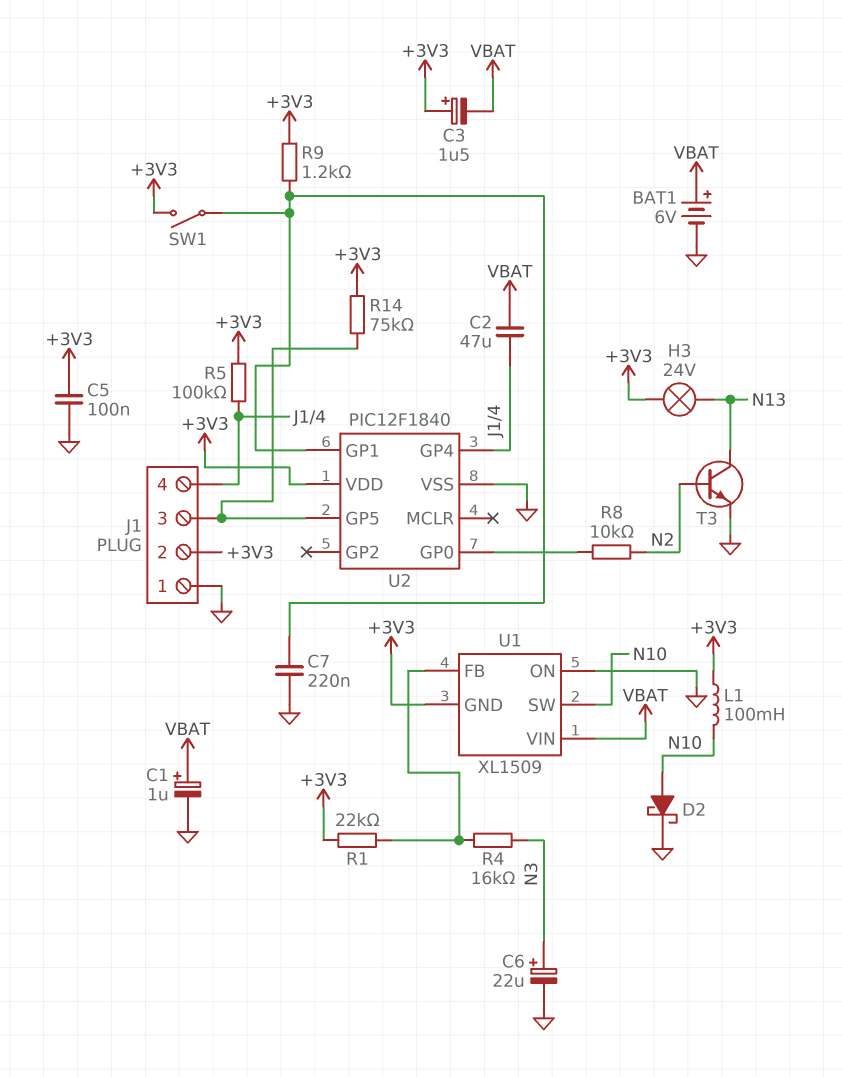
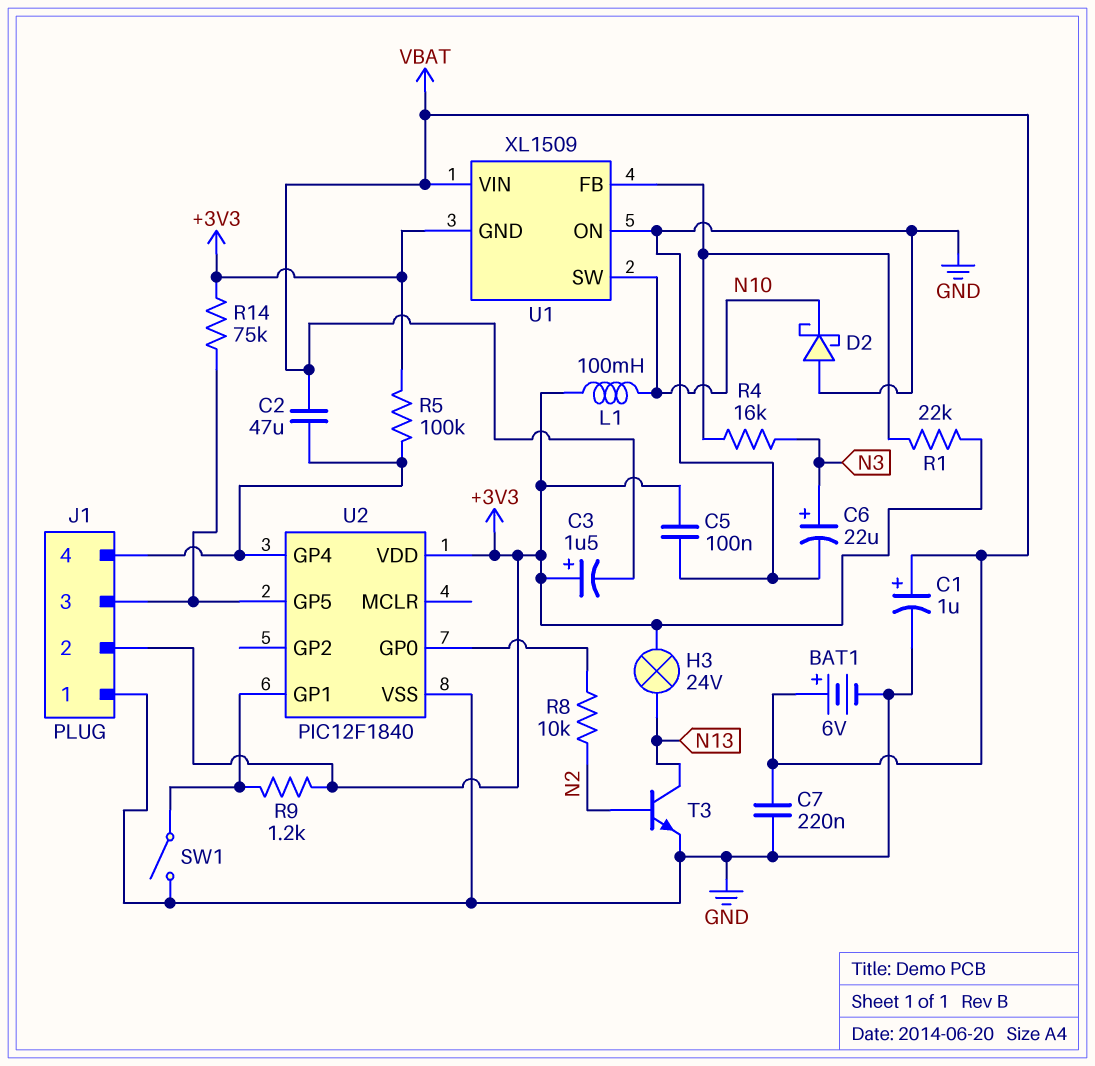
C7: 220nF (GND, U2/GP1) -> 220nF (GND, VBAT)
D2: schottky (A N10, K GND) -> schottky (A GND, K N10)
SW1: switch (+3V3, U2/GP1) -> switch (GND, U2/GP1)

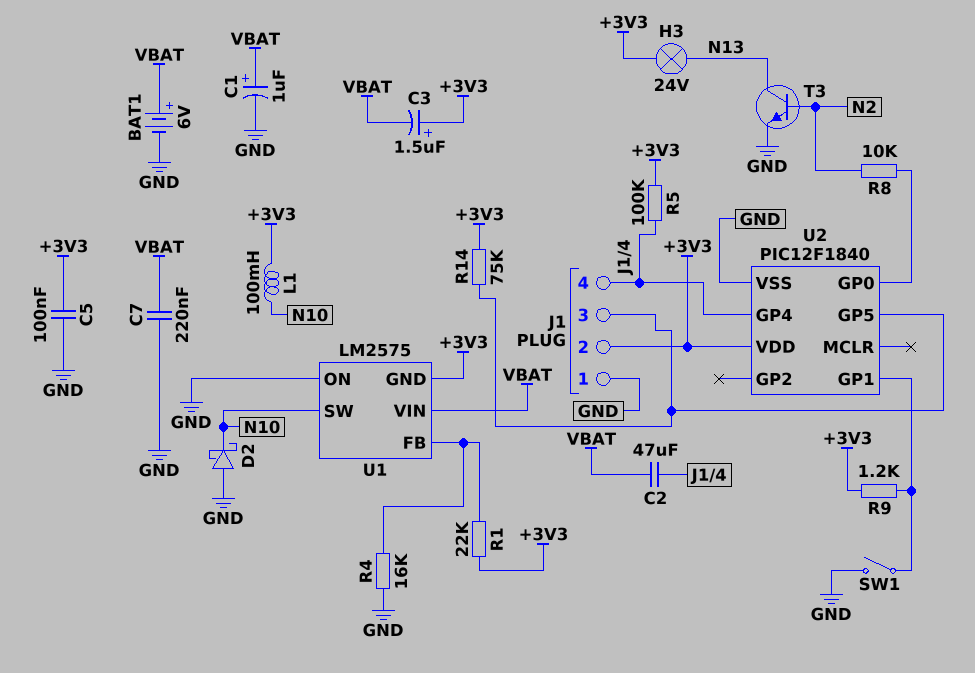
C6: 22uF (plus N3, minus GND) -> none
R4: 16k (N3, U1/FB) -> 16k (GND, U1/FB)
U1: XL1509 -> LM2575

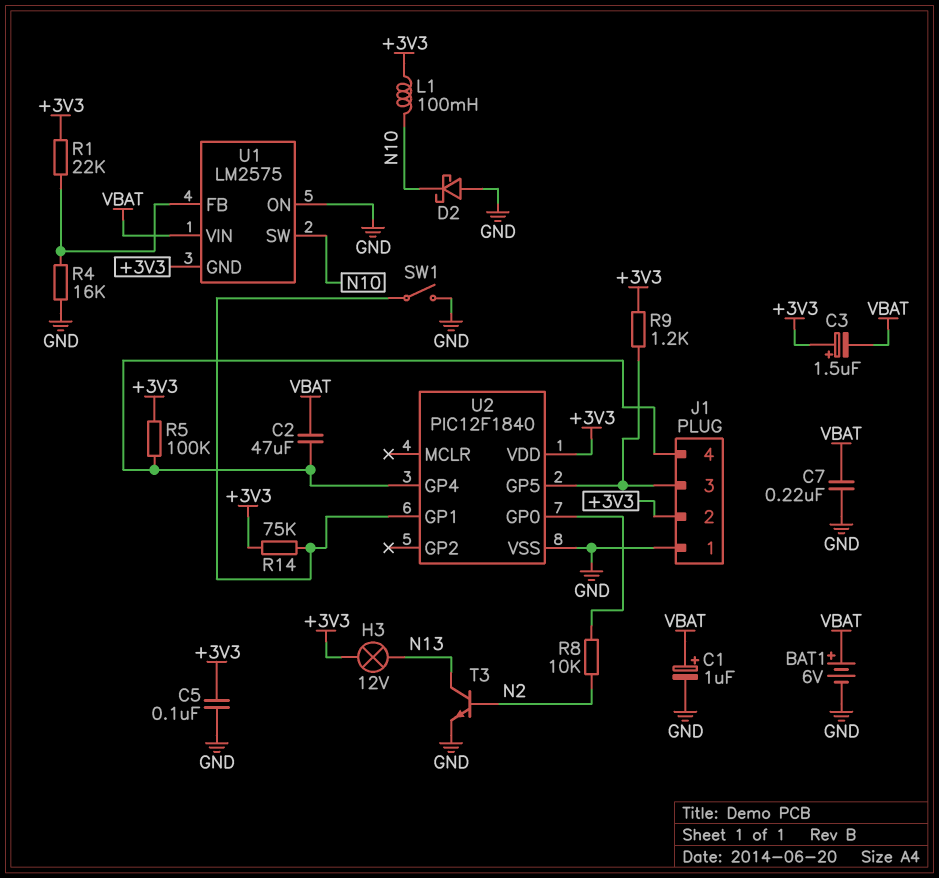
H3: lamp 24V (+3V3, N13) -> lamp 12V (+3V3, N13)
R9: 1.2k (+3V3, U2/GP1) -> 1.2k (+3V3, J1/3)
R14: 75k (+3V3, J1/3) -> 75k (+3V3, U2/GP1)

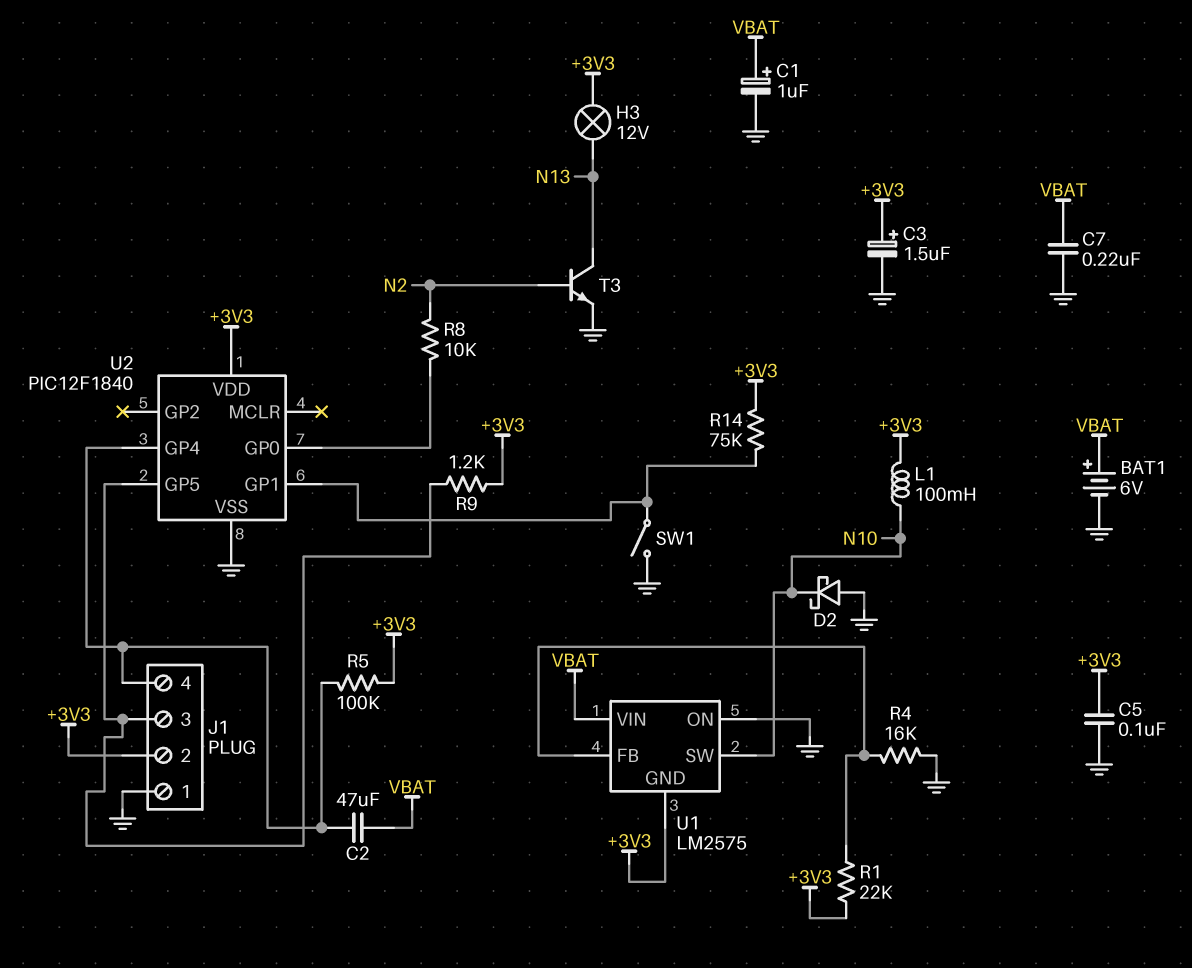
C3: 1.5uF (plus +3V3, minus VBAT) -> 1.5uF (plus +3V3, minus GND)

